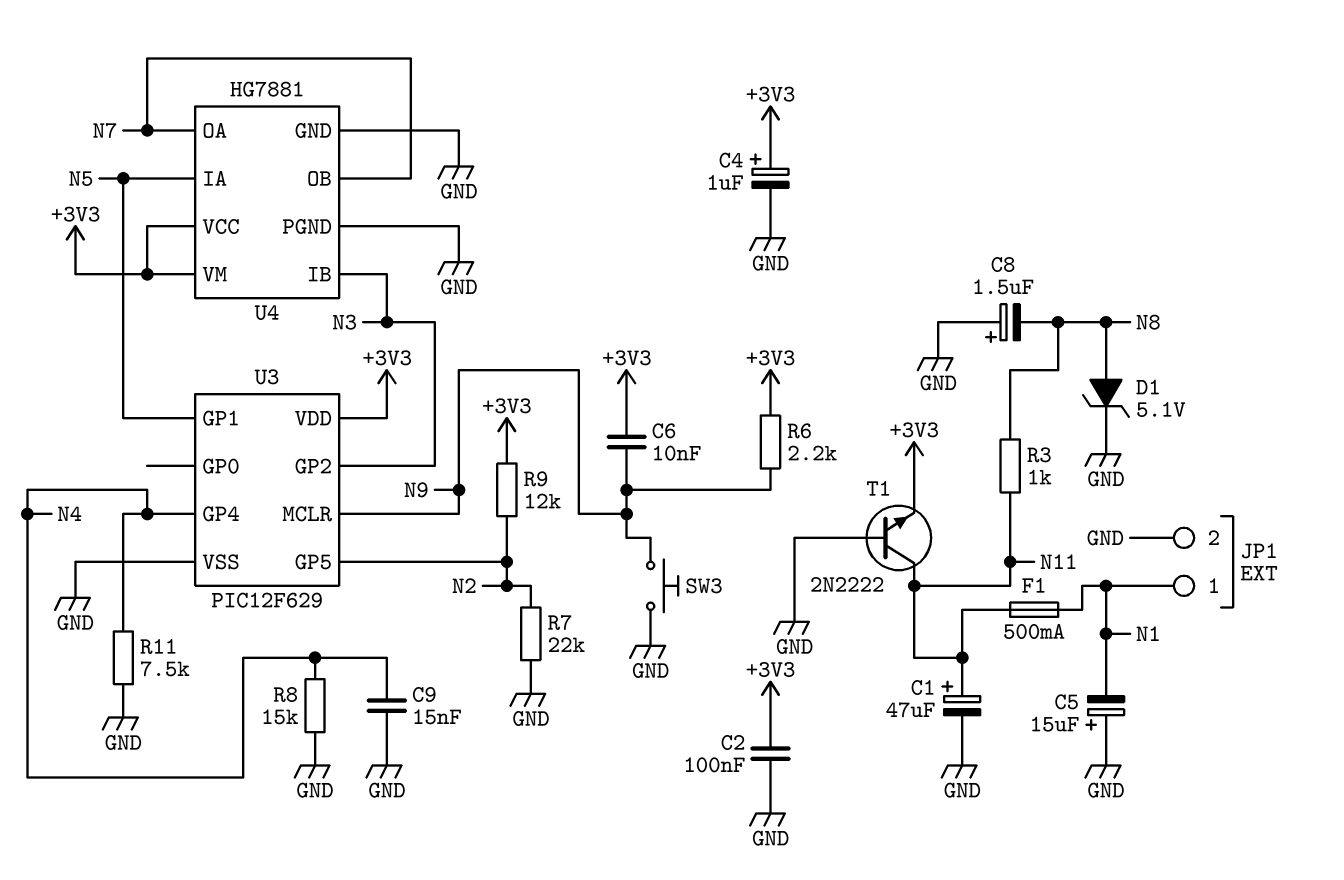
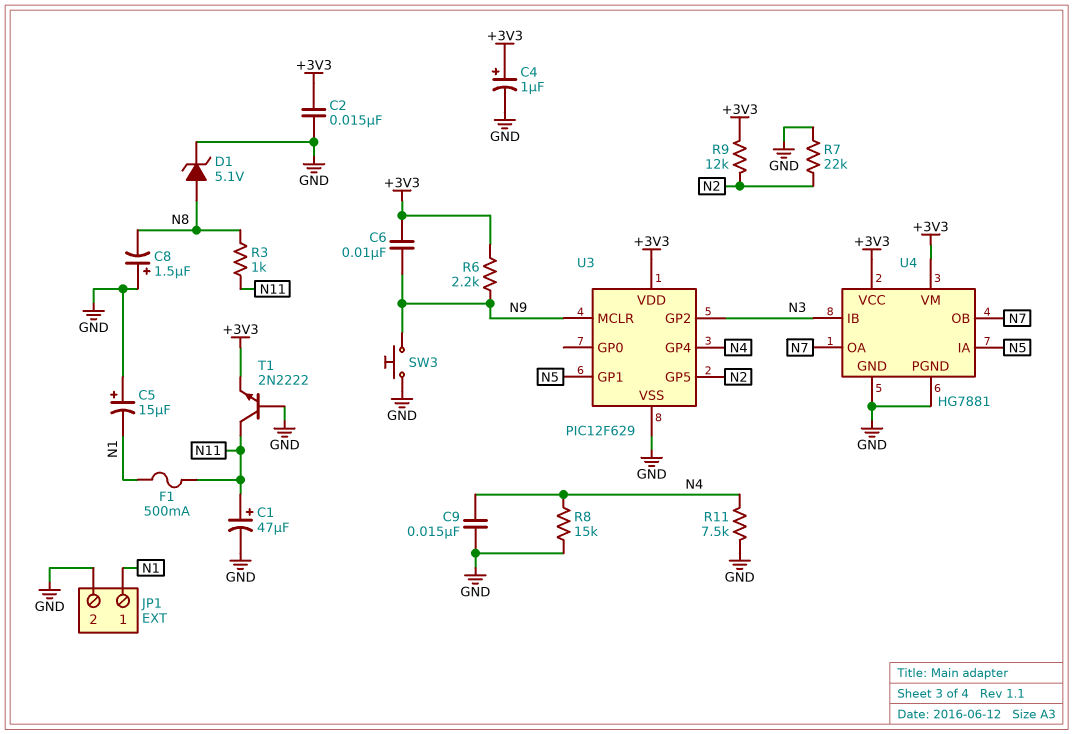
C2: 100nF (+3V3, GND) -> 15nF (+3V3, GND)

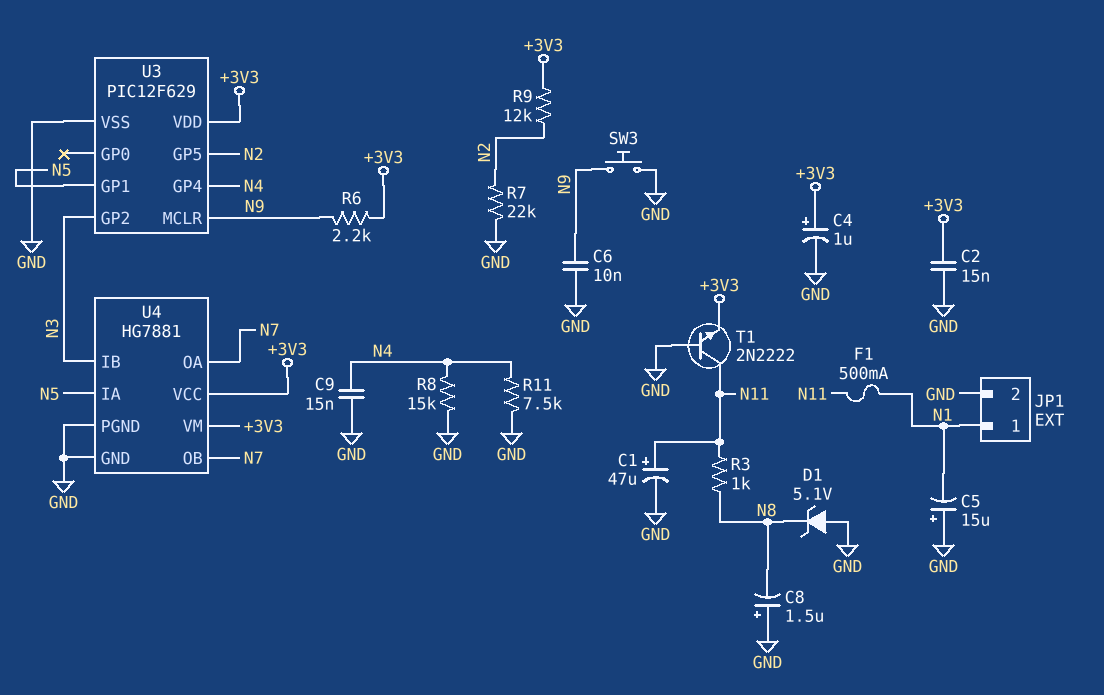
C6: 10nF (+3V3, N9) -> 10nF (GND, N9)
D1: zener 5.1V (A N8, K GND) -> zener 5.1V (A GND, K N8)

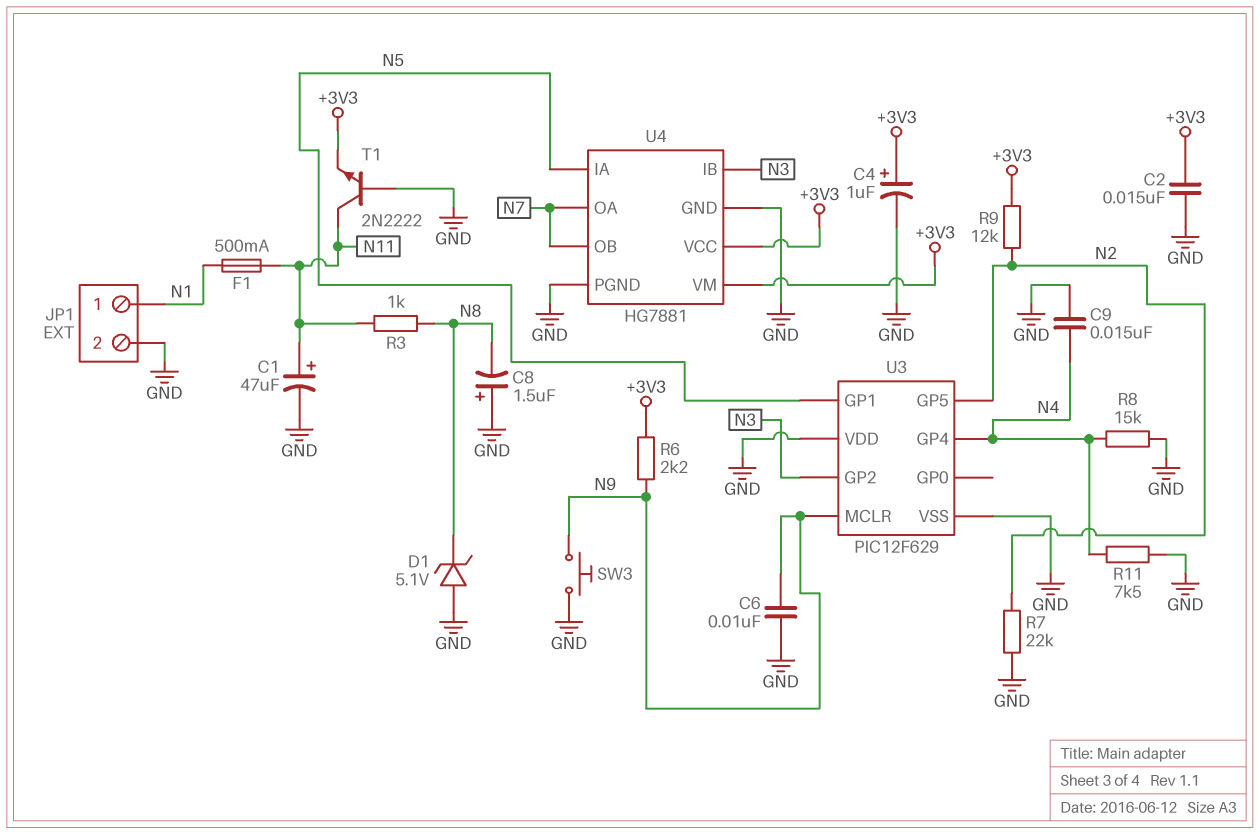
C5: 15uF (plus GND, minus N1) -> none
U3 pin VDD: +3V3 -> GND

